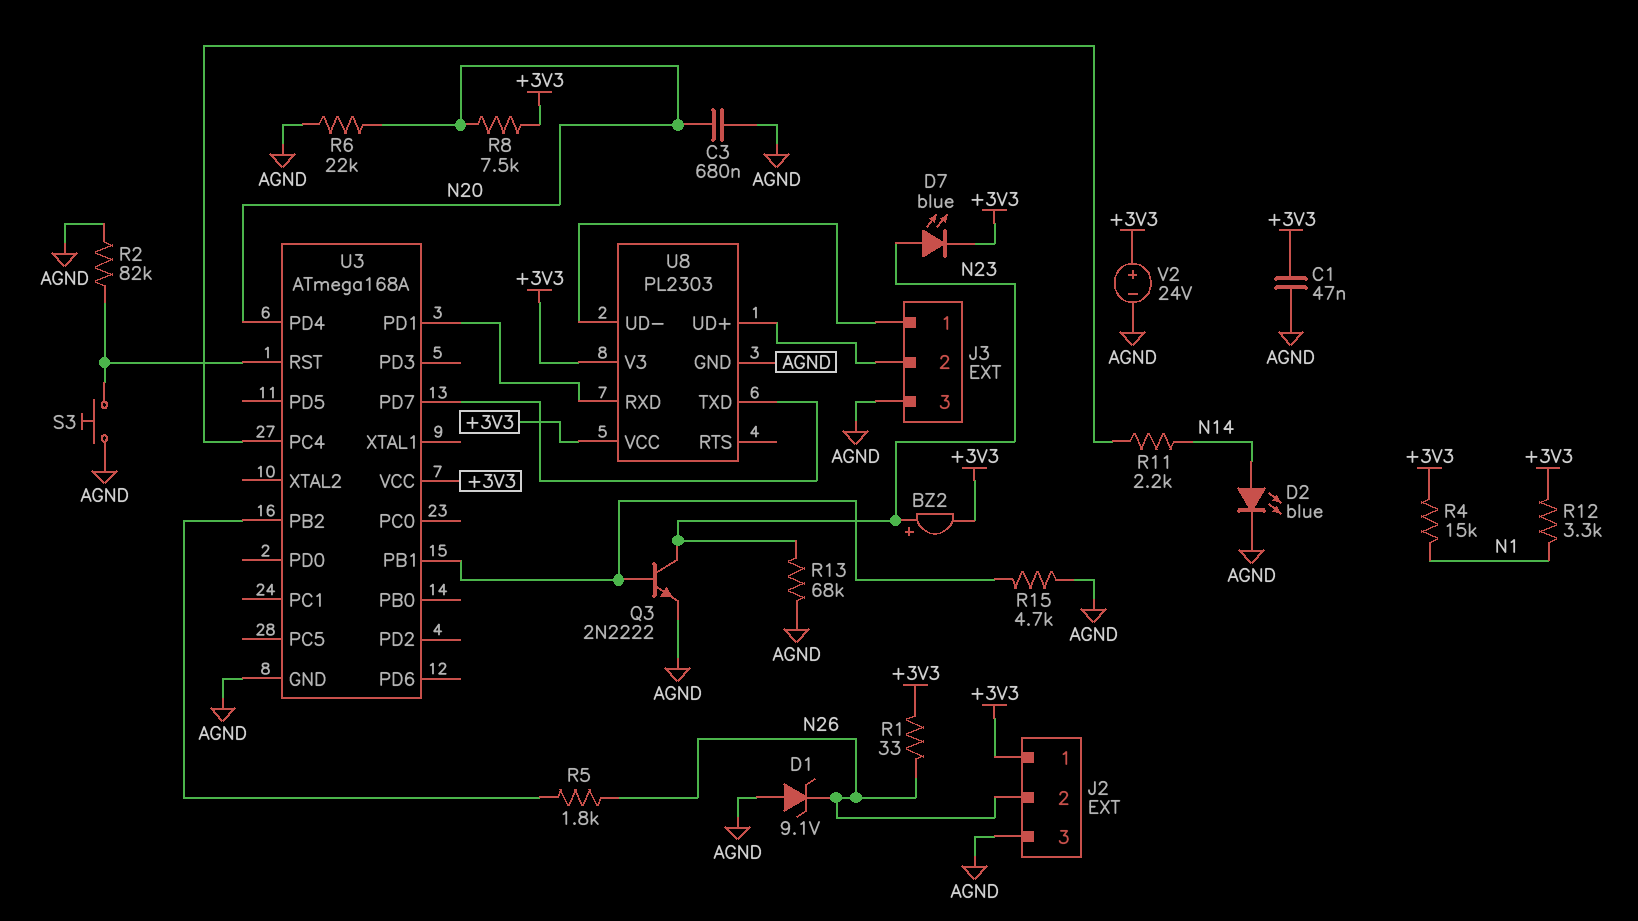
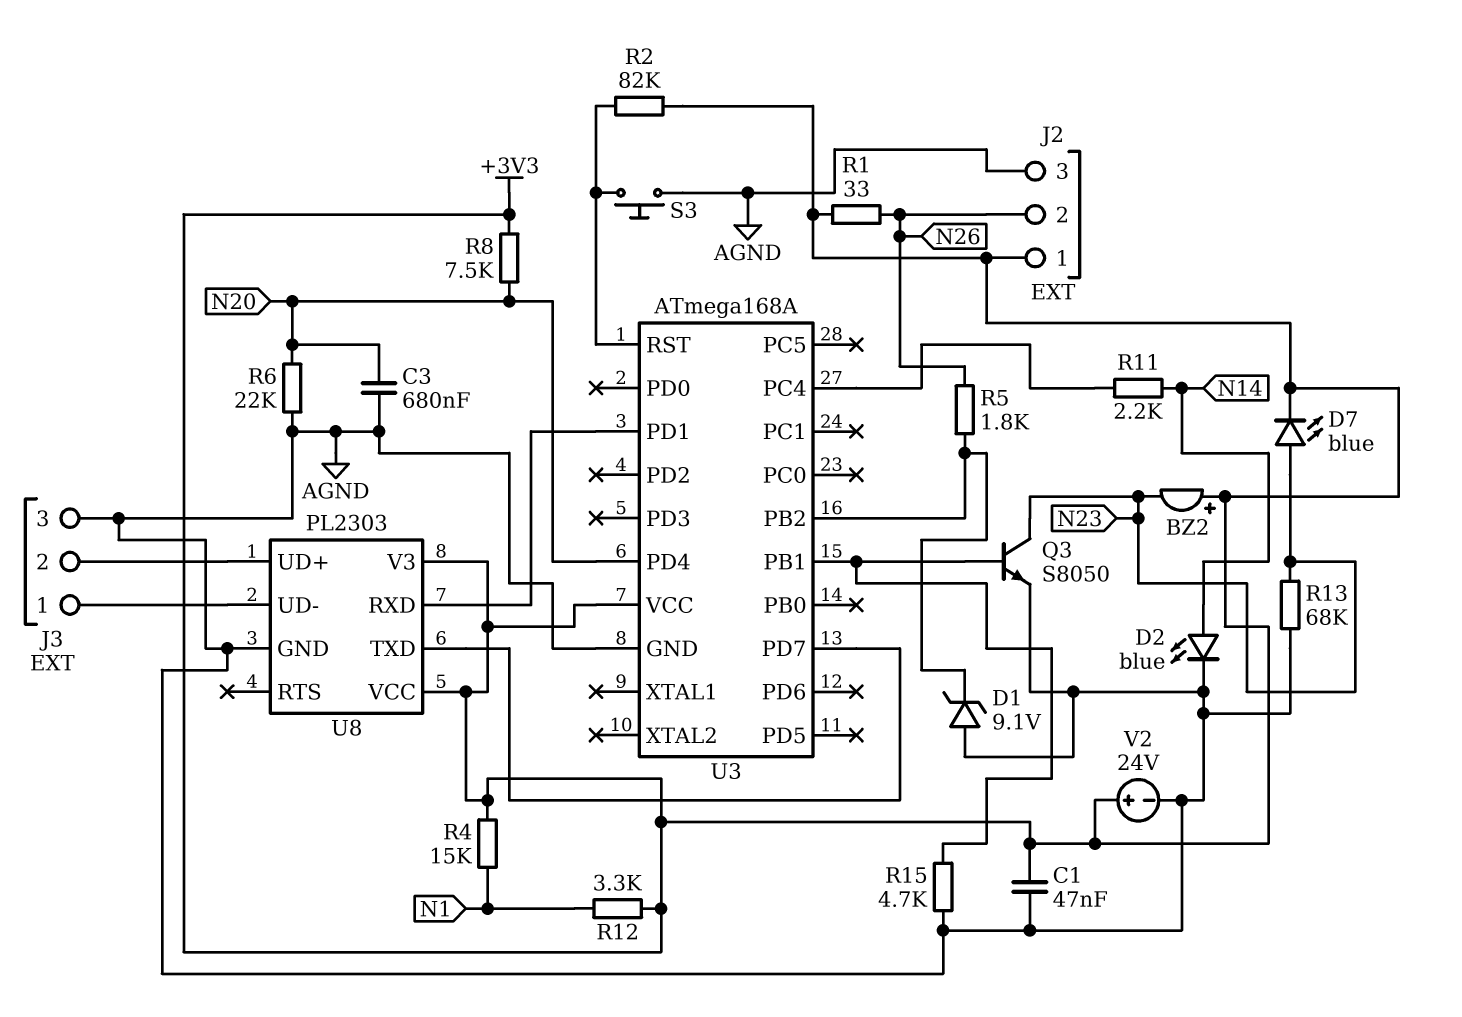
BZ2: buzzer (plus N23, minus +3V3) -> buzzer (plus +3V3, minus N23)
D1: zener 9.1V (A AGND, K N26) -> zener 9.1V (A AGND, K U3/PB2)
Q3: NPN 2N2222 (B U3/PB1, C N23, E AGND) -> NPN S8050 (B U3/PB1, C N23, E AGND)
R2: 82k (AGND, U3/RST) -> 82k (+3V3, U3/RST)

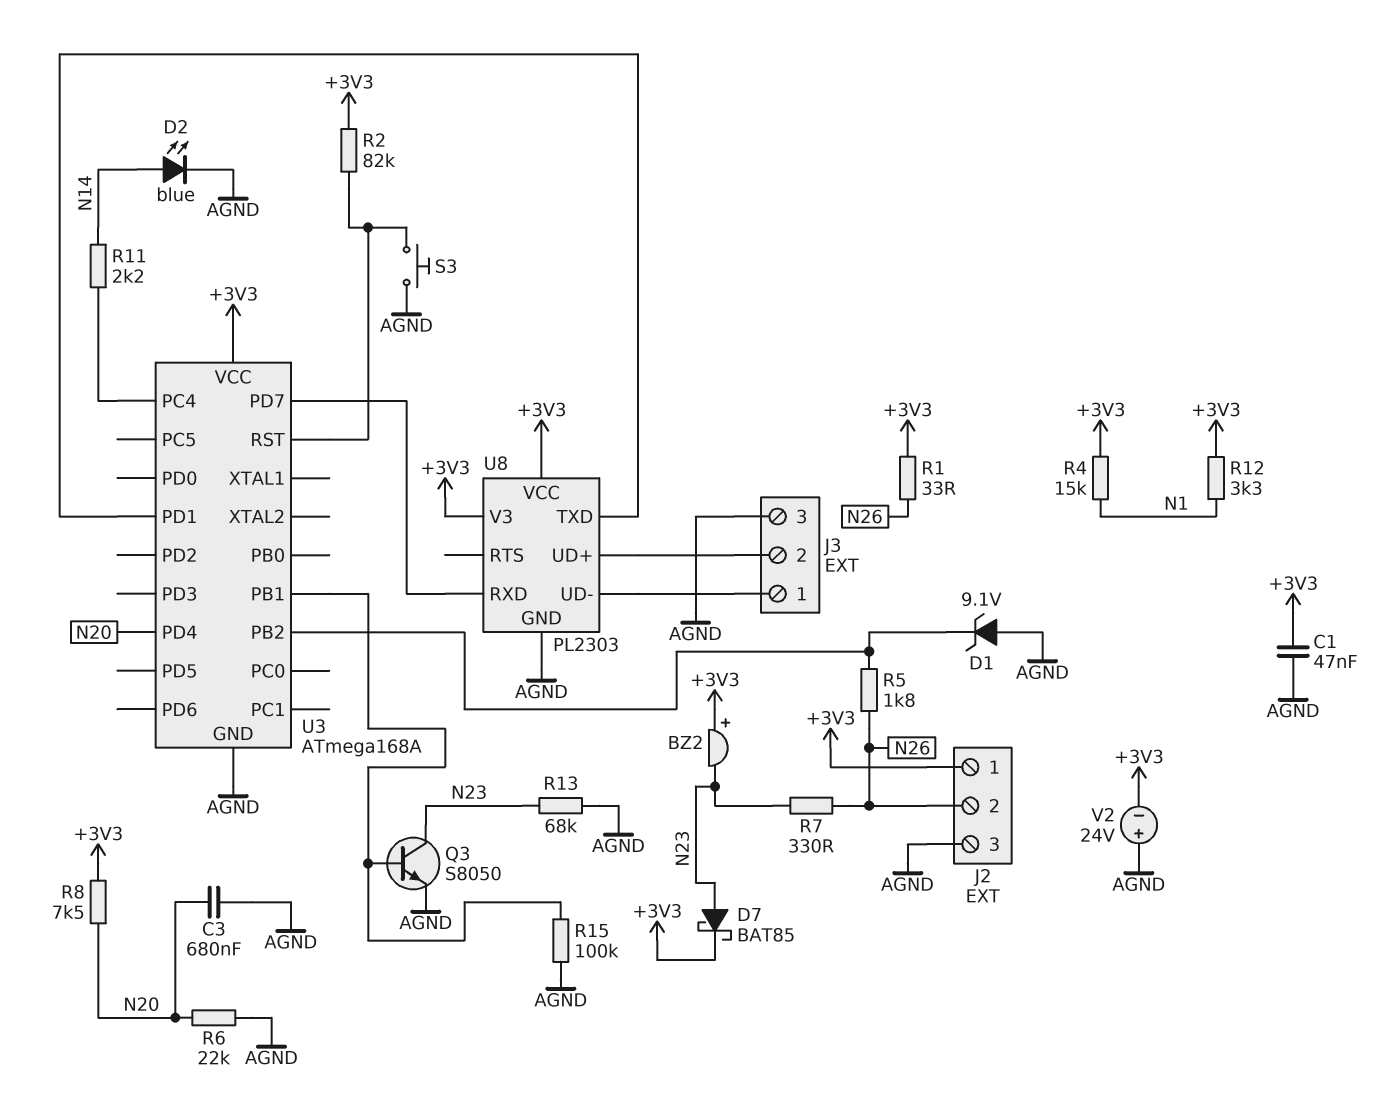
D7: LED blue (A N23, K +3V3) -> schottky BAT85 (A N23, K +3V3)
R7: none -> 330 (N23, N26)
R15: 4.7k (AGND, U3/PB1) -> 100k (AGND, U3/PB1)
U8 pin RXD: U3/PD1 -> U3/PD7
U8 pin TXD: U3/PD7 -> U3/PD1
V2: 24V (plus +3V3, minus AGND) -> 24V (plus AGND, minus +3V3)

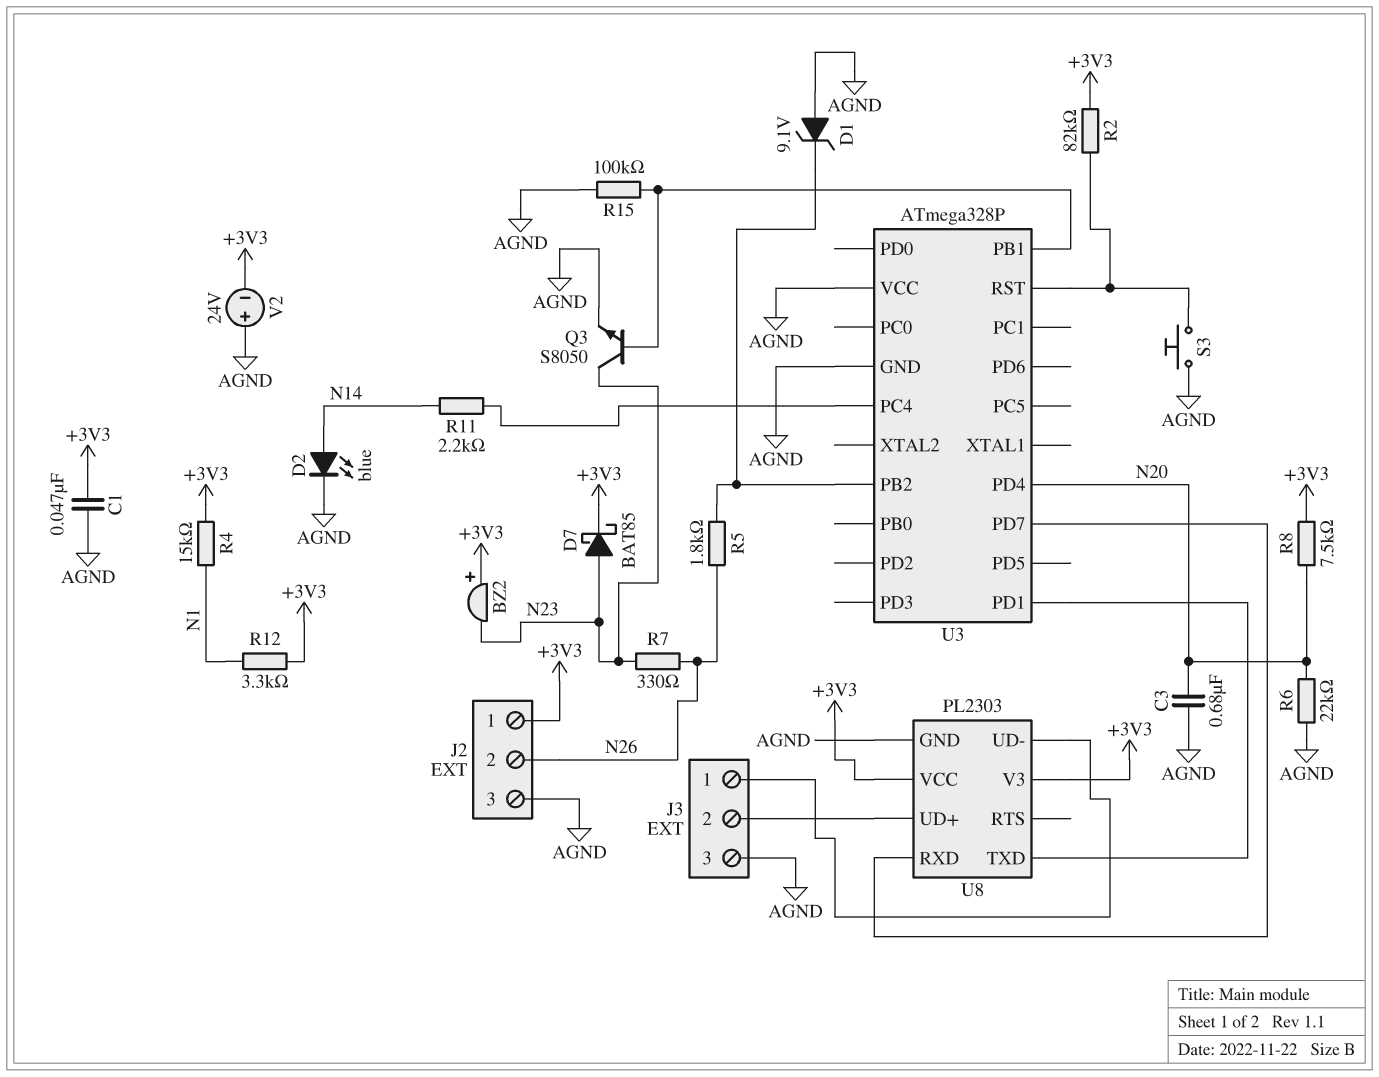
R1: 33 (+3V3, N26) -> none
R13: 68k (AGND, N23) -> none
U3: ATmega168A -> ATmega328P
U3 pin VCC: +3V3 -> AGND

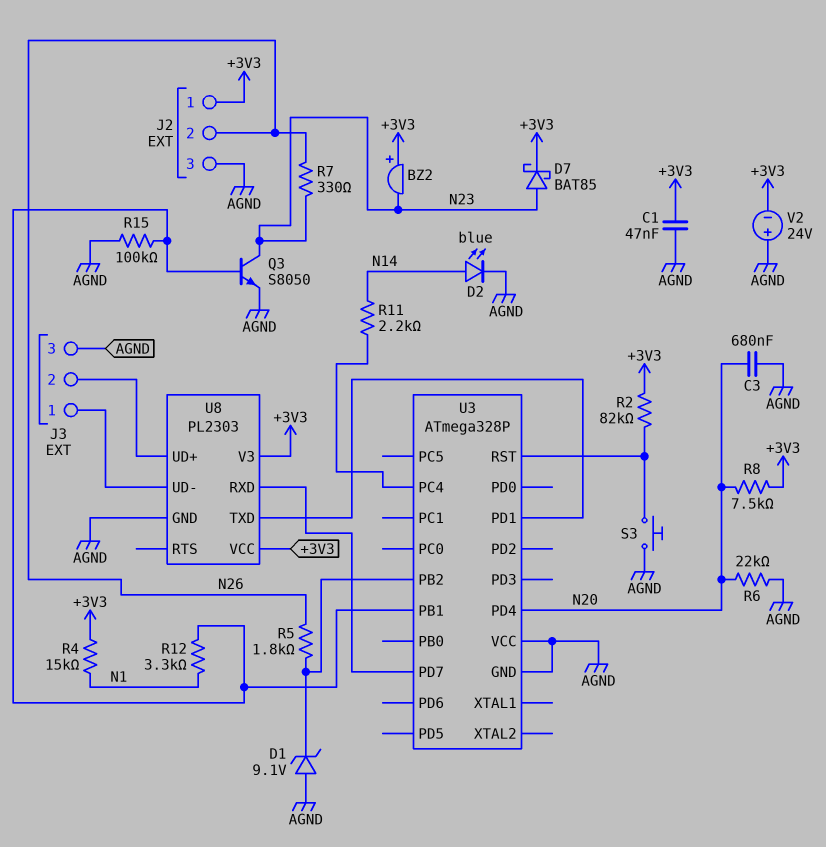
R12: 3.3k (+3V3, N1) -> 3.3k (N1, U3/PB1)

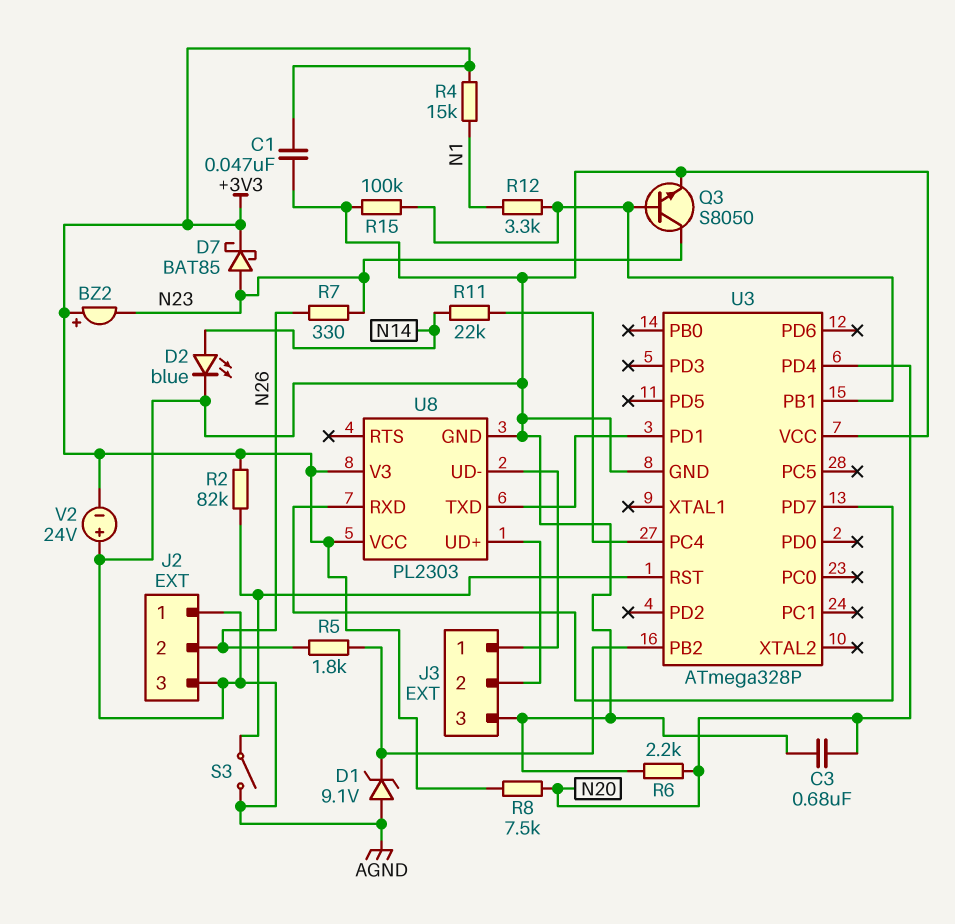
J2 pin 1: +3V3 -> AGND
R6: 22k (AGND, N20) -> 2.2k (AGND, N20)
R11: 2.2k (N14, U3/PC4) -> 22k (N14, U3/PC4)
S3: button (AGND, U3/RST) -> switch (AGND, U3/RST)

